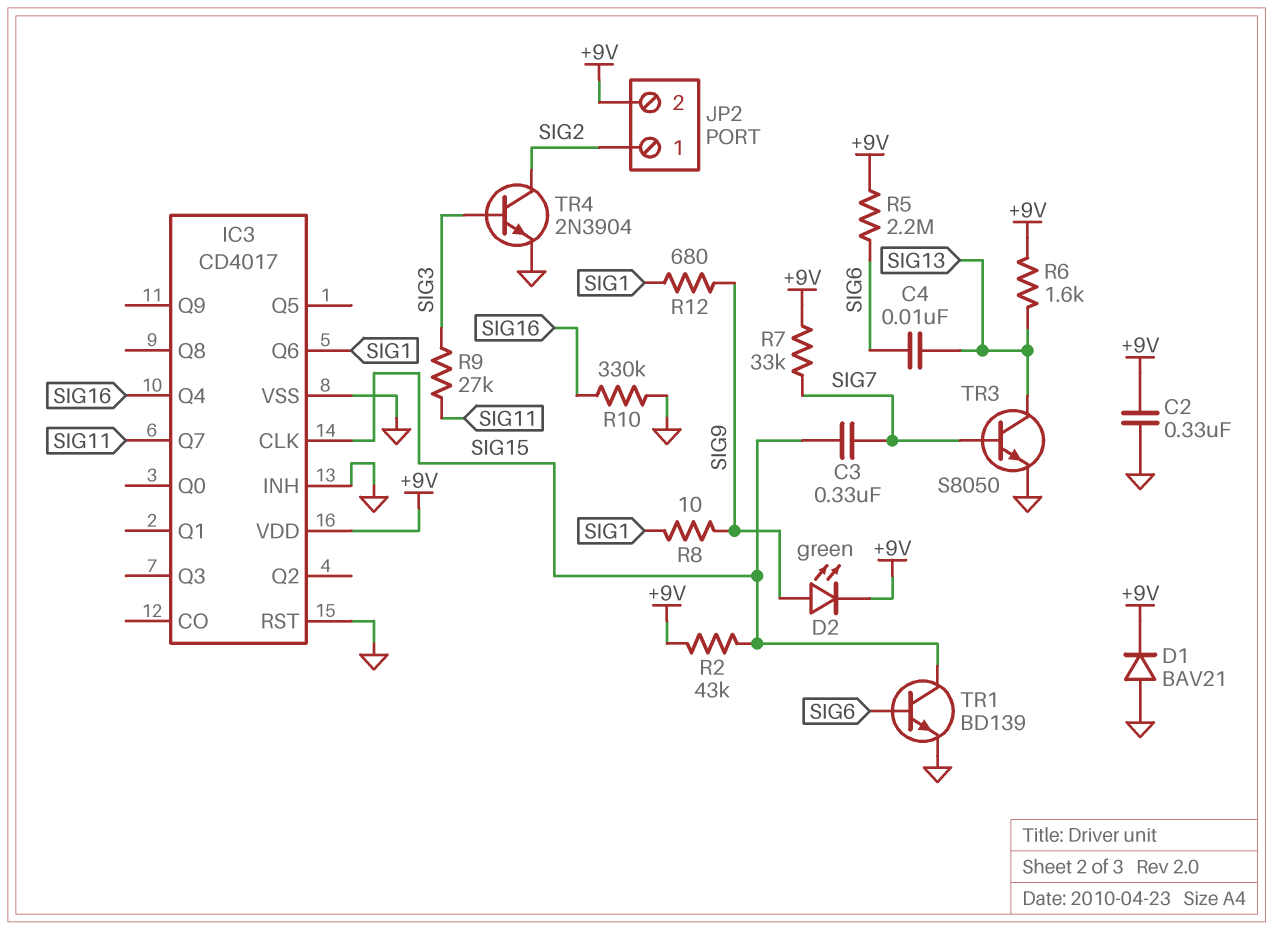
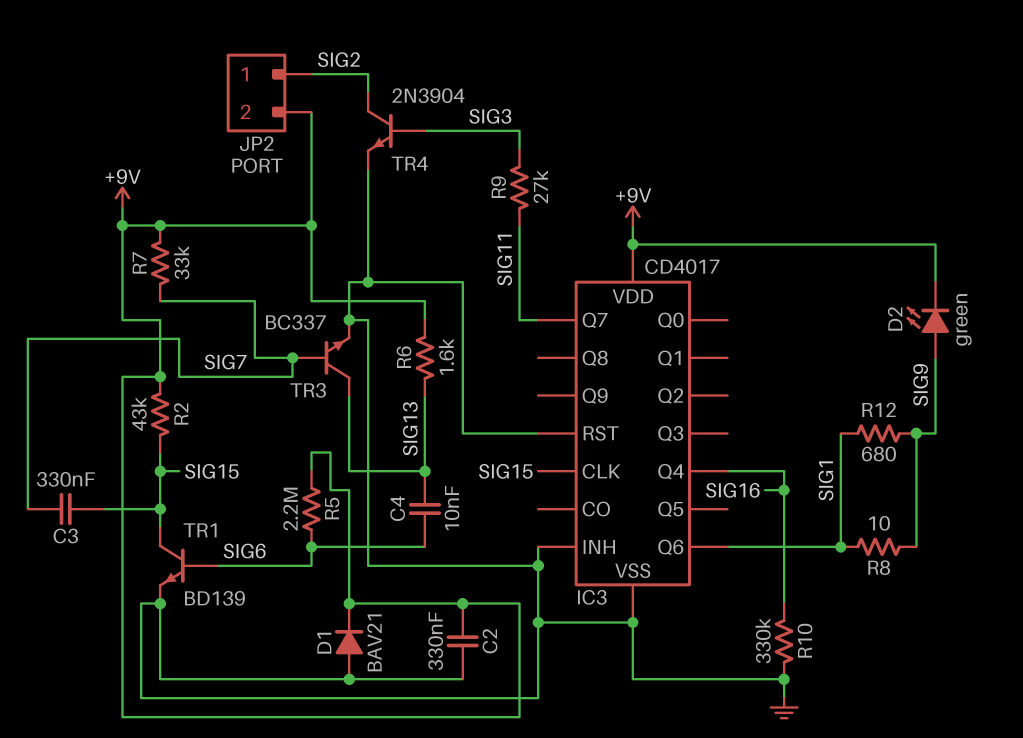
TR3: NPN S8050 (B SIG7, C SIG13, E GND) -> NPN BC337 (B SIG7, C SIG13, E GND)

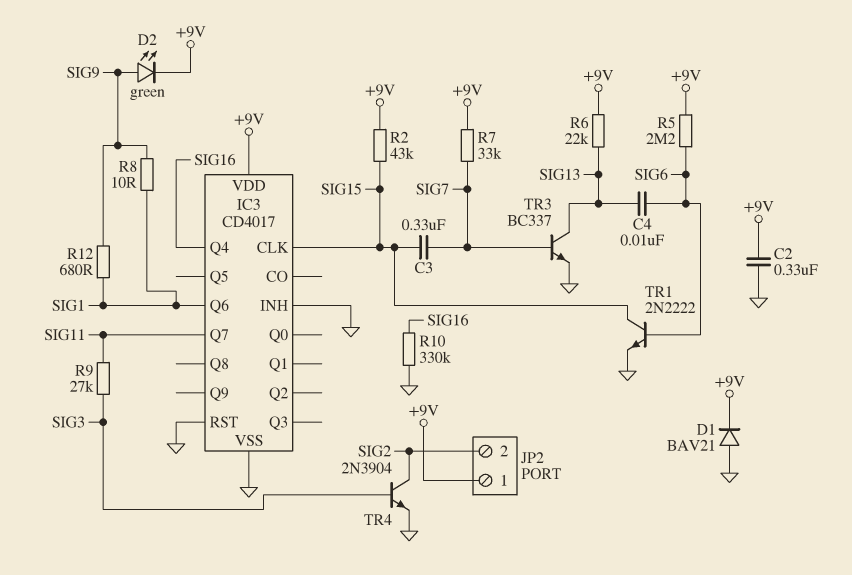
JP2 pin 1: SIG2 -> +9V
JP2 pin 2: +9V -> SIG2
R6: 1.6k (+9V, SIG13) -> 22k (+9V, SIG13)
TR1: NPN BD139 (B SIG6, C SIG15, E GND) -> NPN 2N2222 (B SIG6, C SIG15, E GND)

